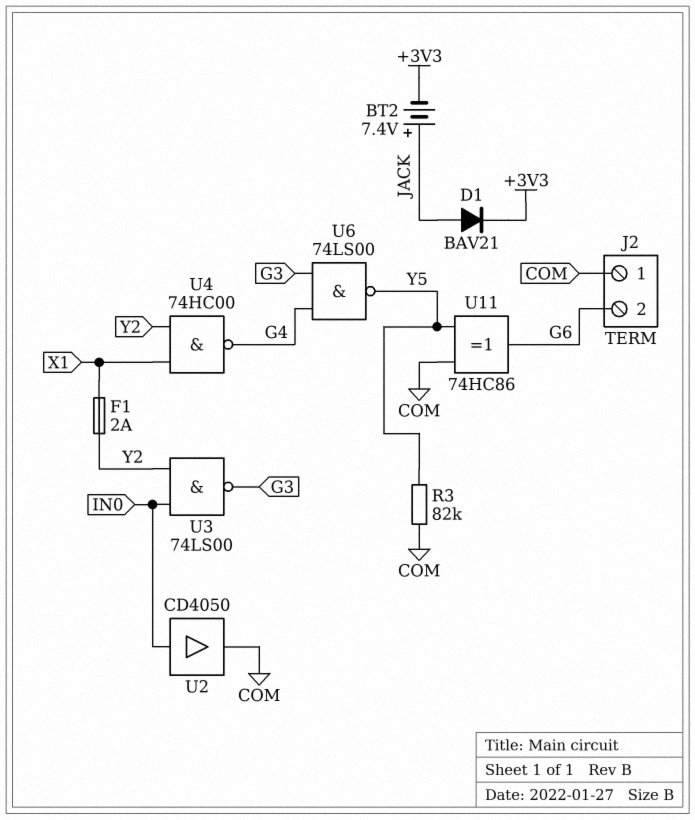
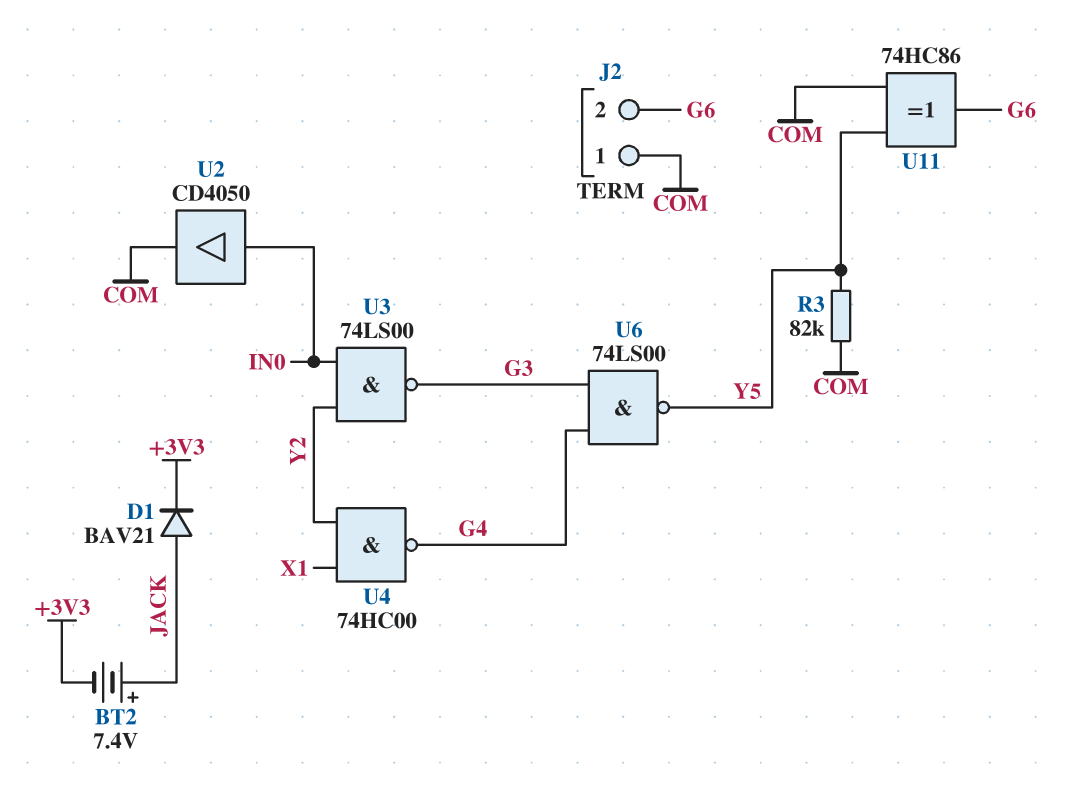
F1: 2A (X1, Y2) -> none

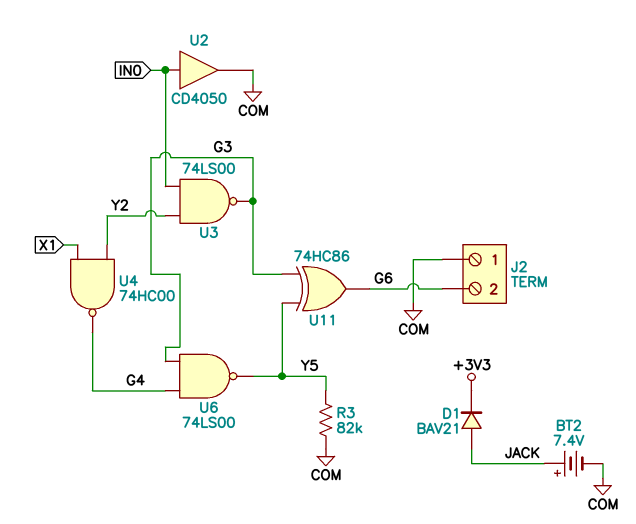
BT2: 7.4V (plus JACK, minus +3V3) -> 7.4V (plus JACK, minus COM)
U11: XOR 74HC86 (in COM, in Y5, out G6) -> XOR 74HC86 (in G3, in Y5, out G6)

